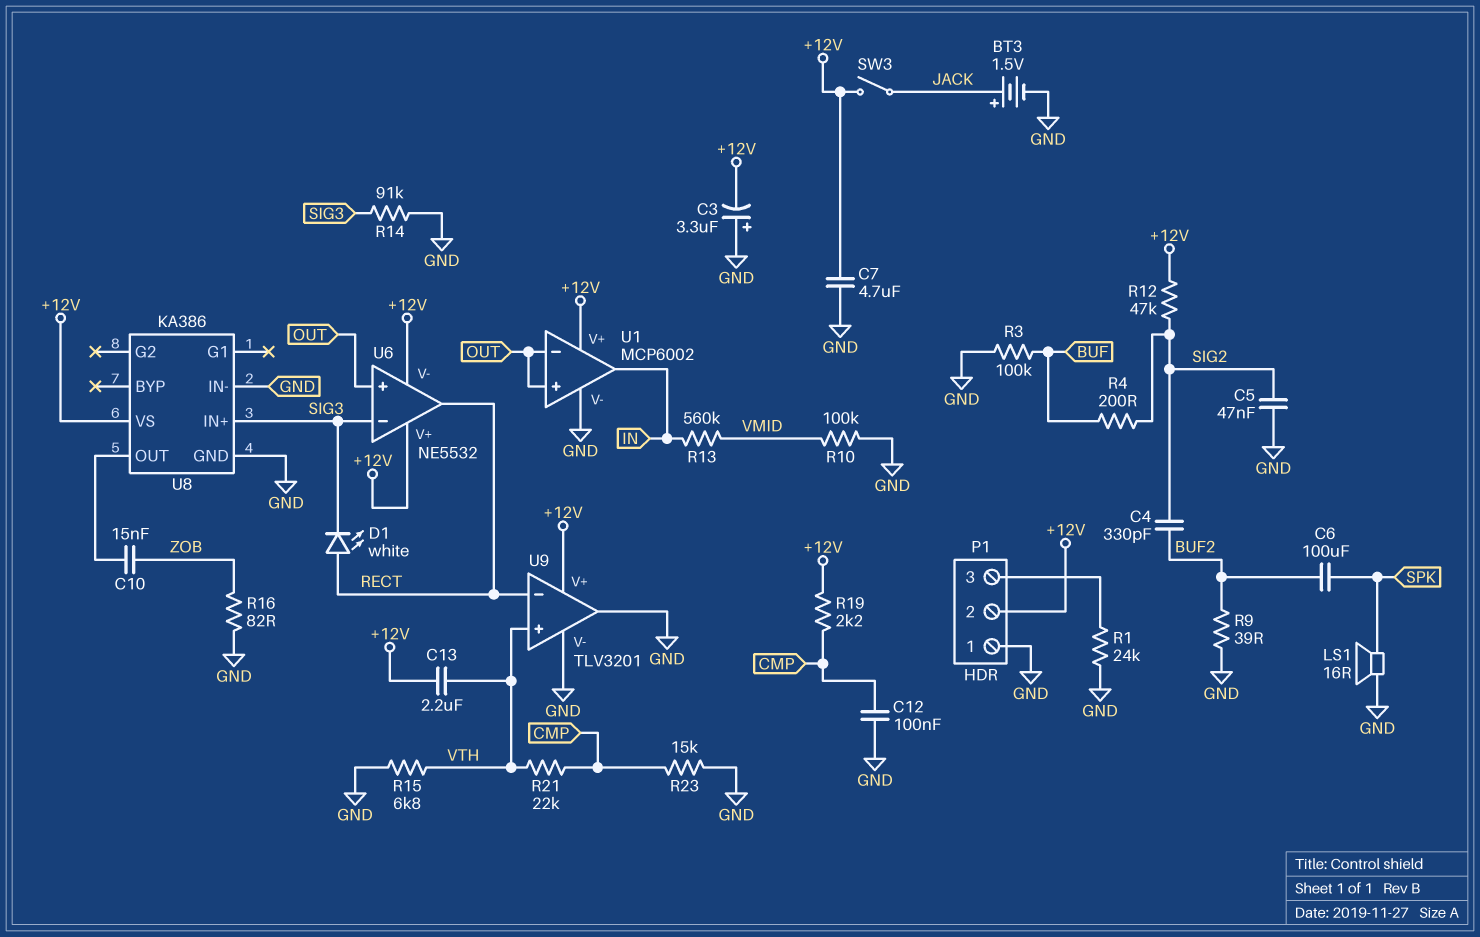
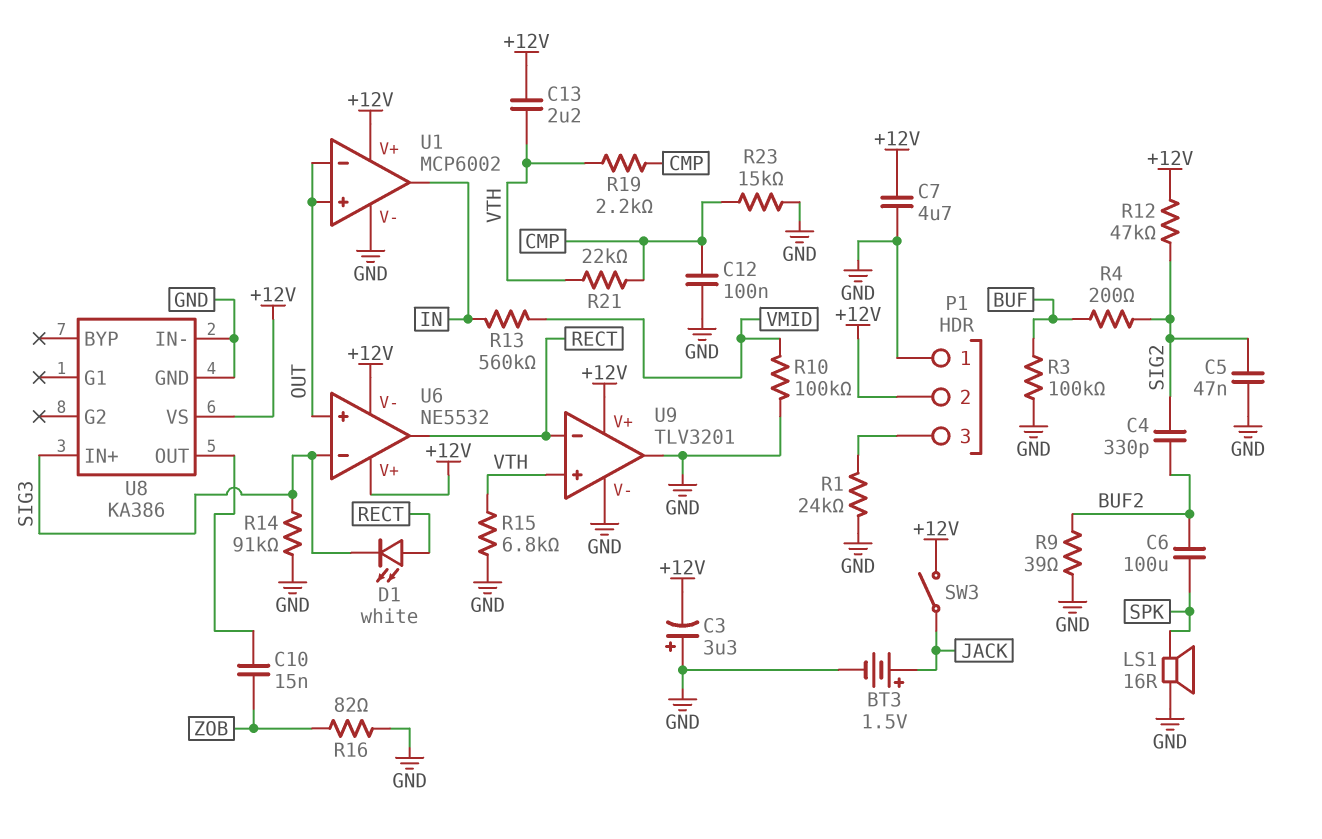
R19: 2.2k (+12V, CMP) -> 2.2k (CMP, VTH)

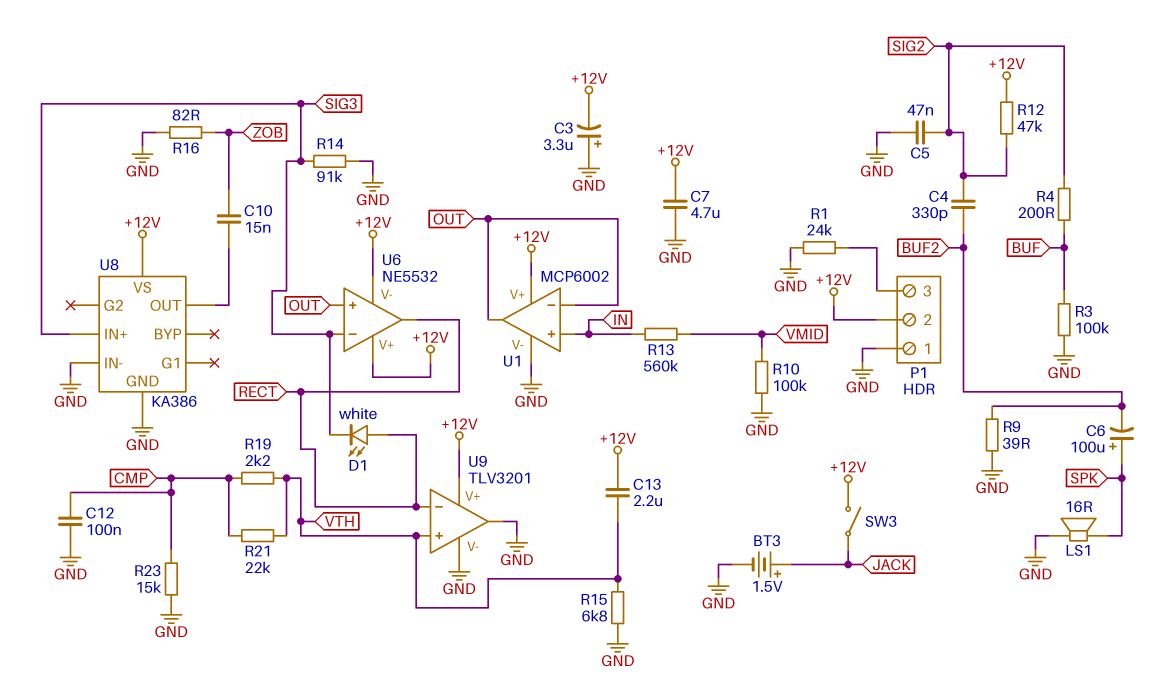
C6: 100uF (BUF2, SPK) -> 100uF (plus SPK, minus BUF2)
U1 pin in+: OUT -> IN
U1 pin out: IN -> OUT

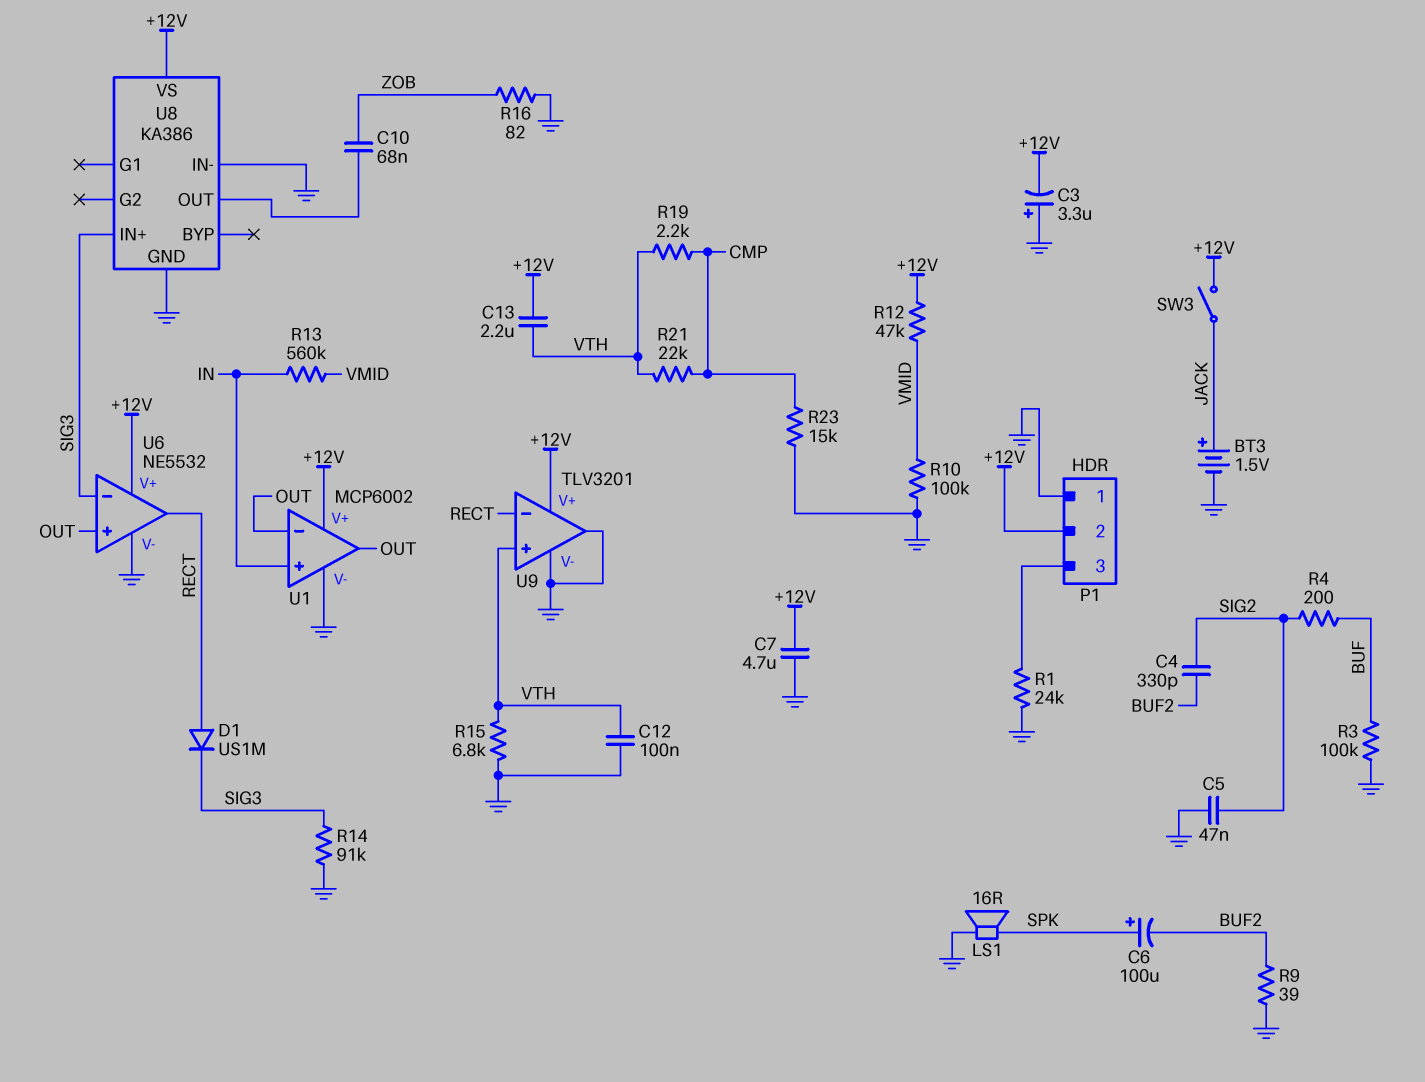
C10: 15nF (U8/OUT, ZOB) -> 68nF (U8/OUT, ZOB)
C12: 100nF (CMP, GND) -> 100nF (GND, VTH)
D1: LED white (A RECT, K SIG3) -> diode US1M (A RECT, K SIG3)
R12: 47k (+12V, SIG2) -> 47k (+12V, VMID)
U6 pin V-: +12V -> GND

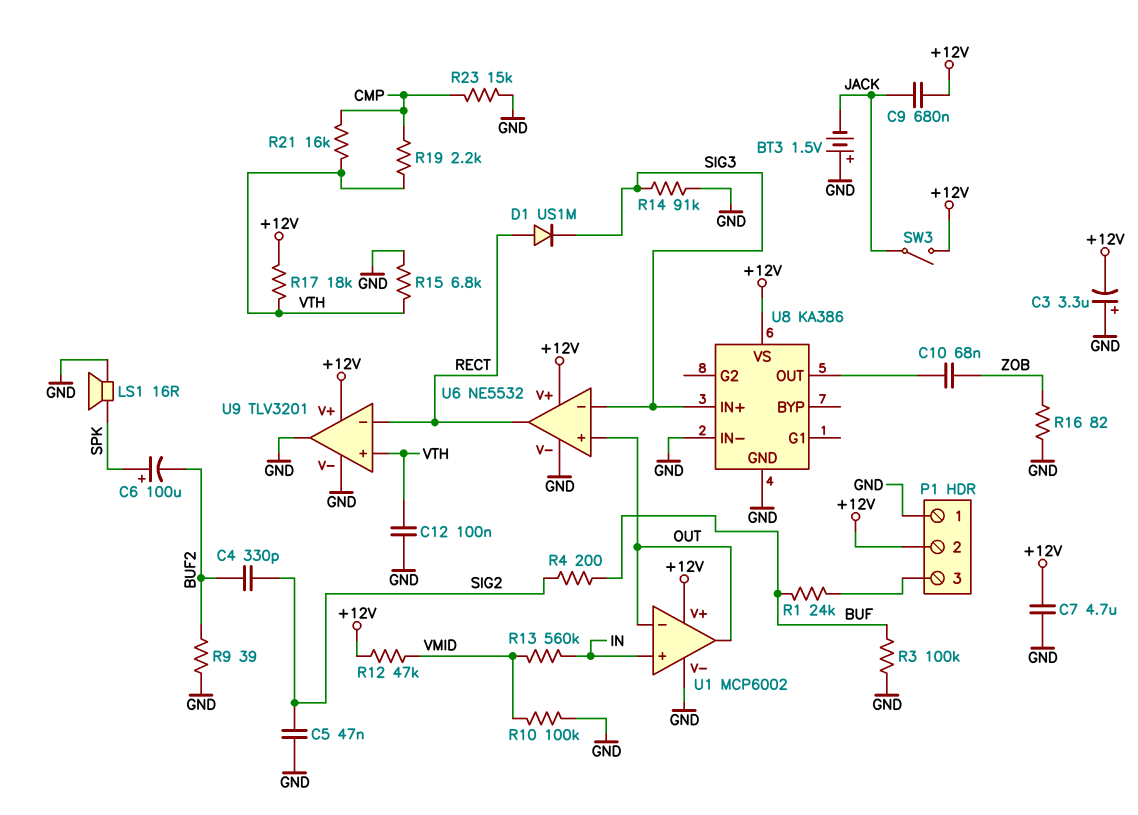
BT3: 1.5V (plus JACK, minus GND) -> 1.5V (plus GND, minus JACK)
C9: none -> 680nF (+12V, JACK)
C13: 2.2uF (+12V, VTH) -> none
R1: 24k (GND, P1/3) -> 24k (BUF, P1/3)
R17: none -> 18k (+12V, VTH)
R21: 22k (CMP, VTH) -> 16k (CMP, VTH)

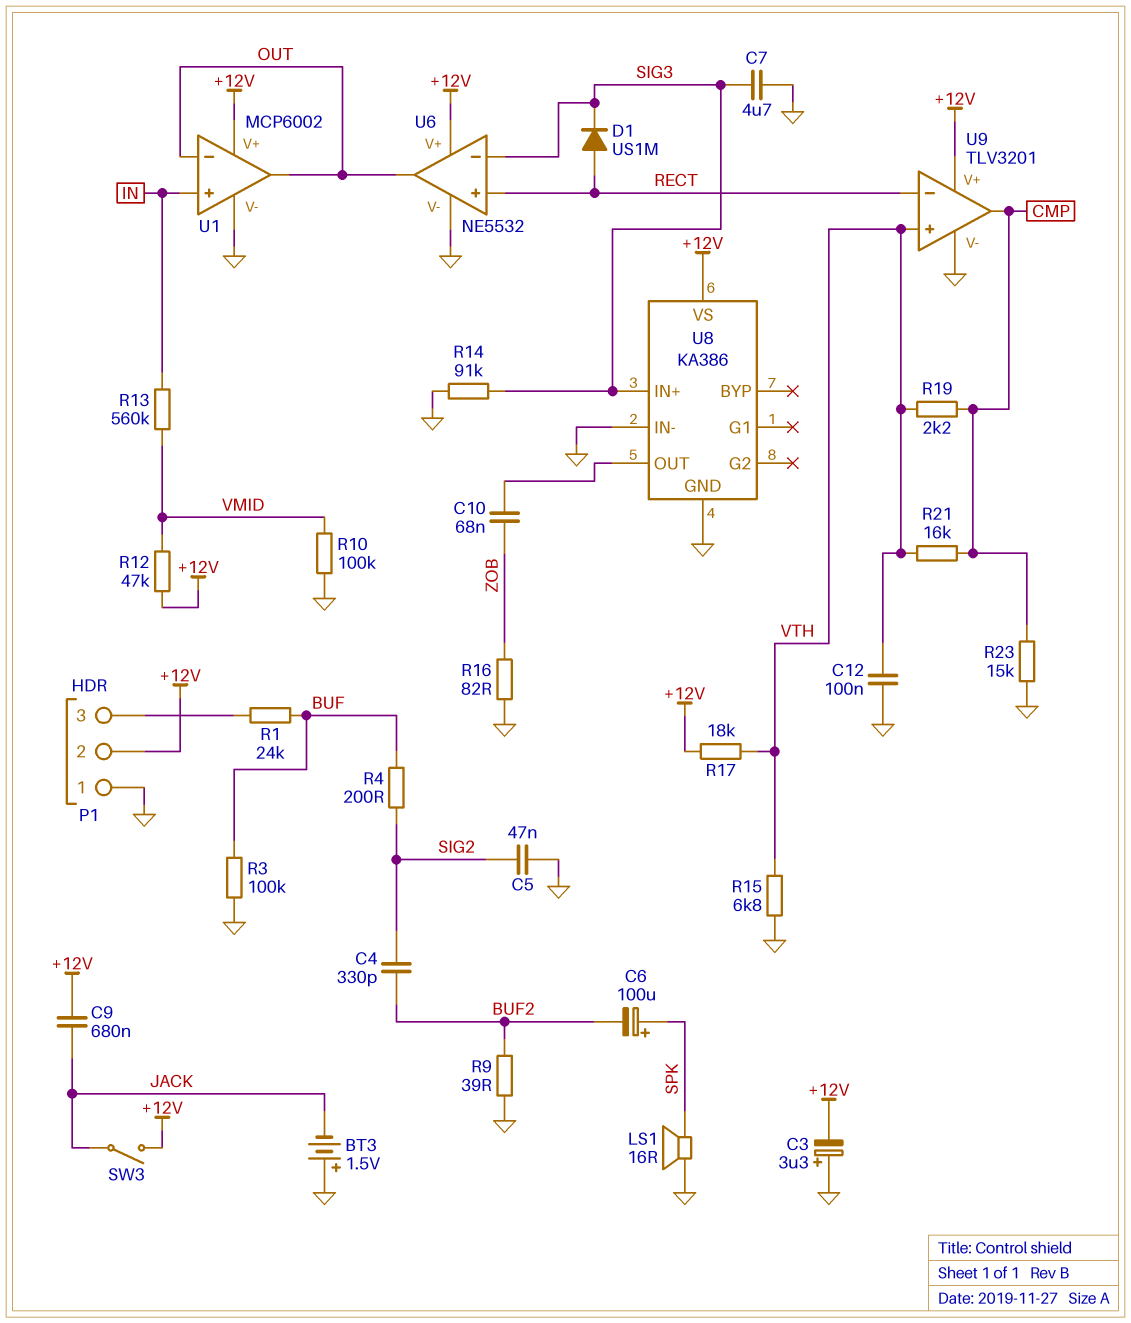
C7: 4.7uF (+12V, GND) -> 4.7uF (GND, SIG3)
U6 pin in+: OUT -> RECT
U6 pin out: RECT -> OUT
U9 pin out: GND -> CMP

